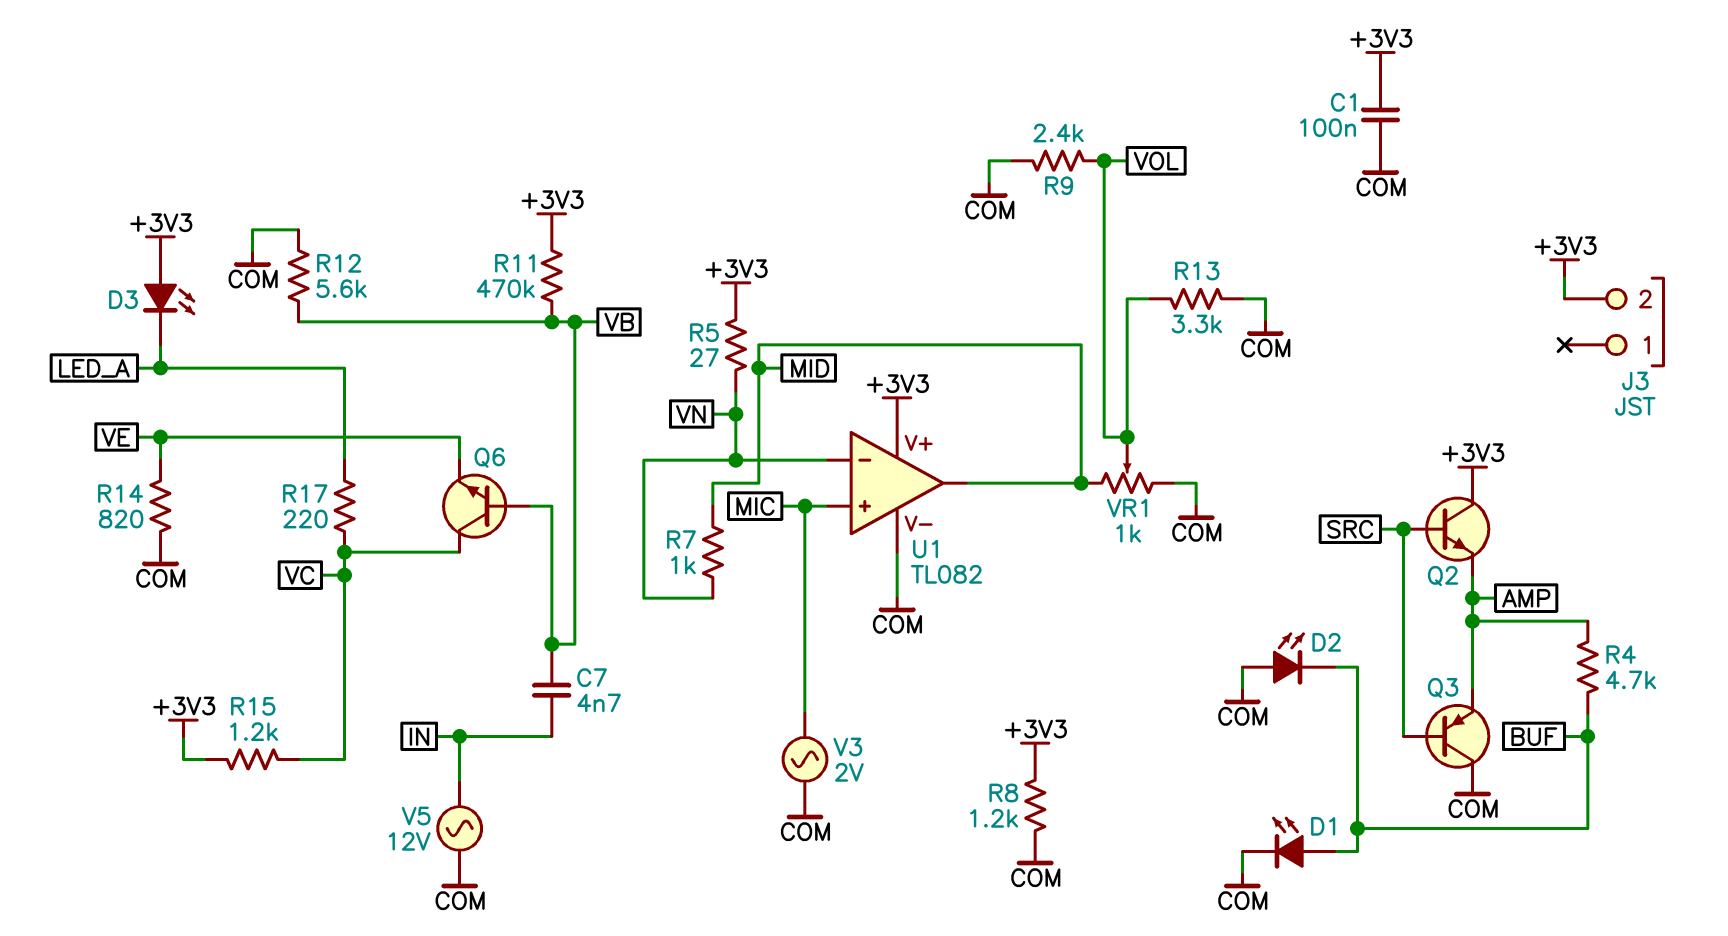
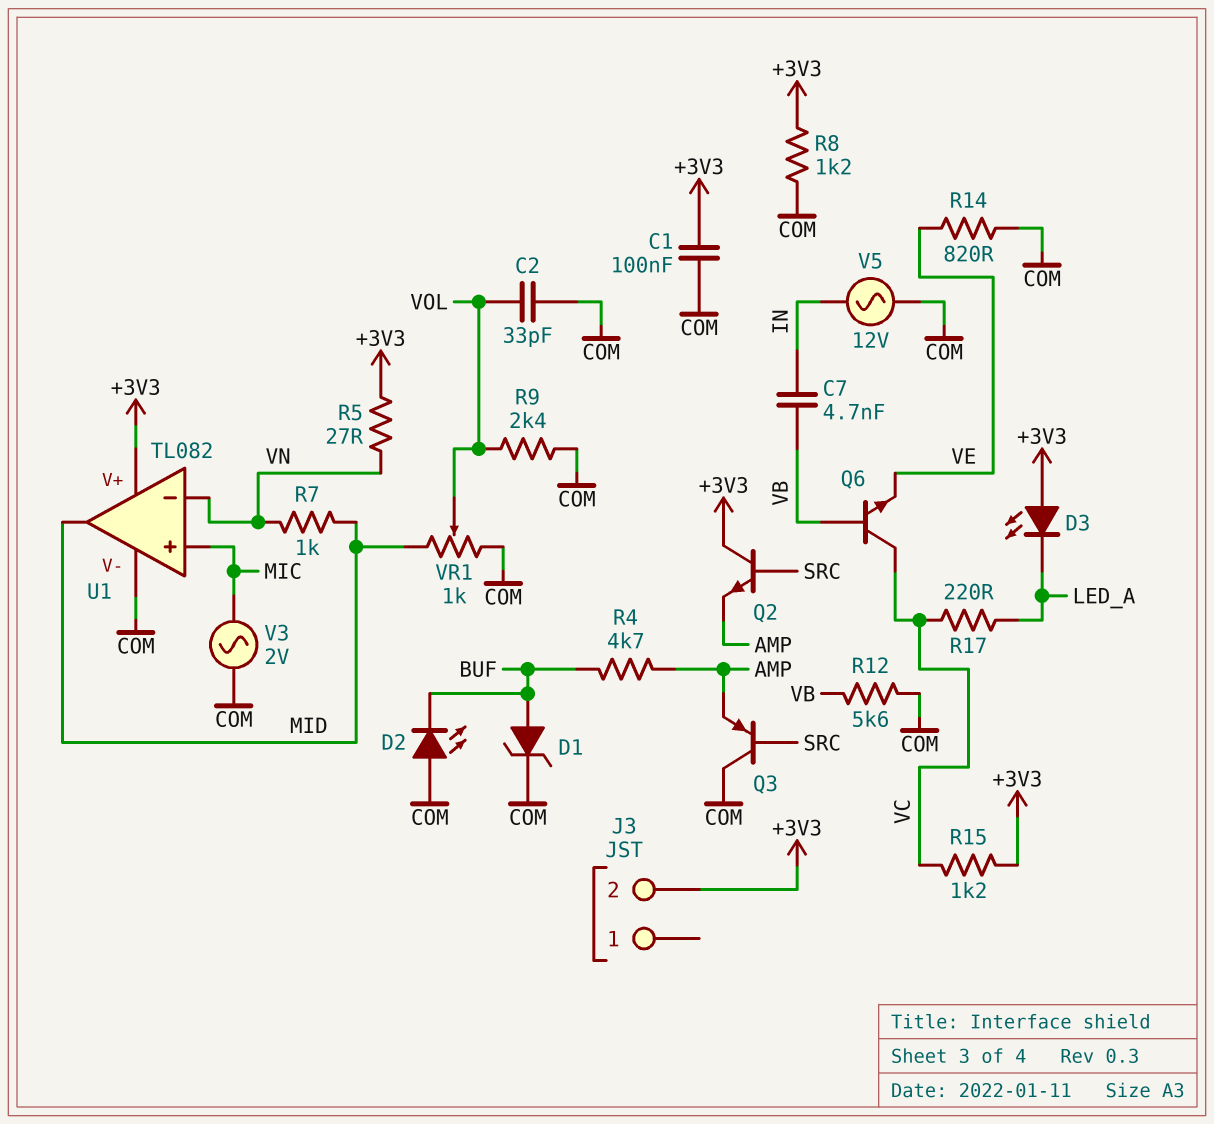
C2: none -> 33pF (COM, VOL)
D1: LED (A BUF, K COM) -> zener (A BUF, K COM)
R11: 470k (+3V3, VB) -> none
R13: 3.3k (COM, VOL) -> none

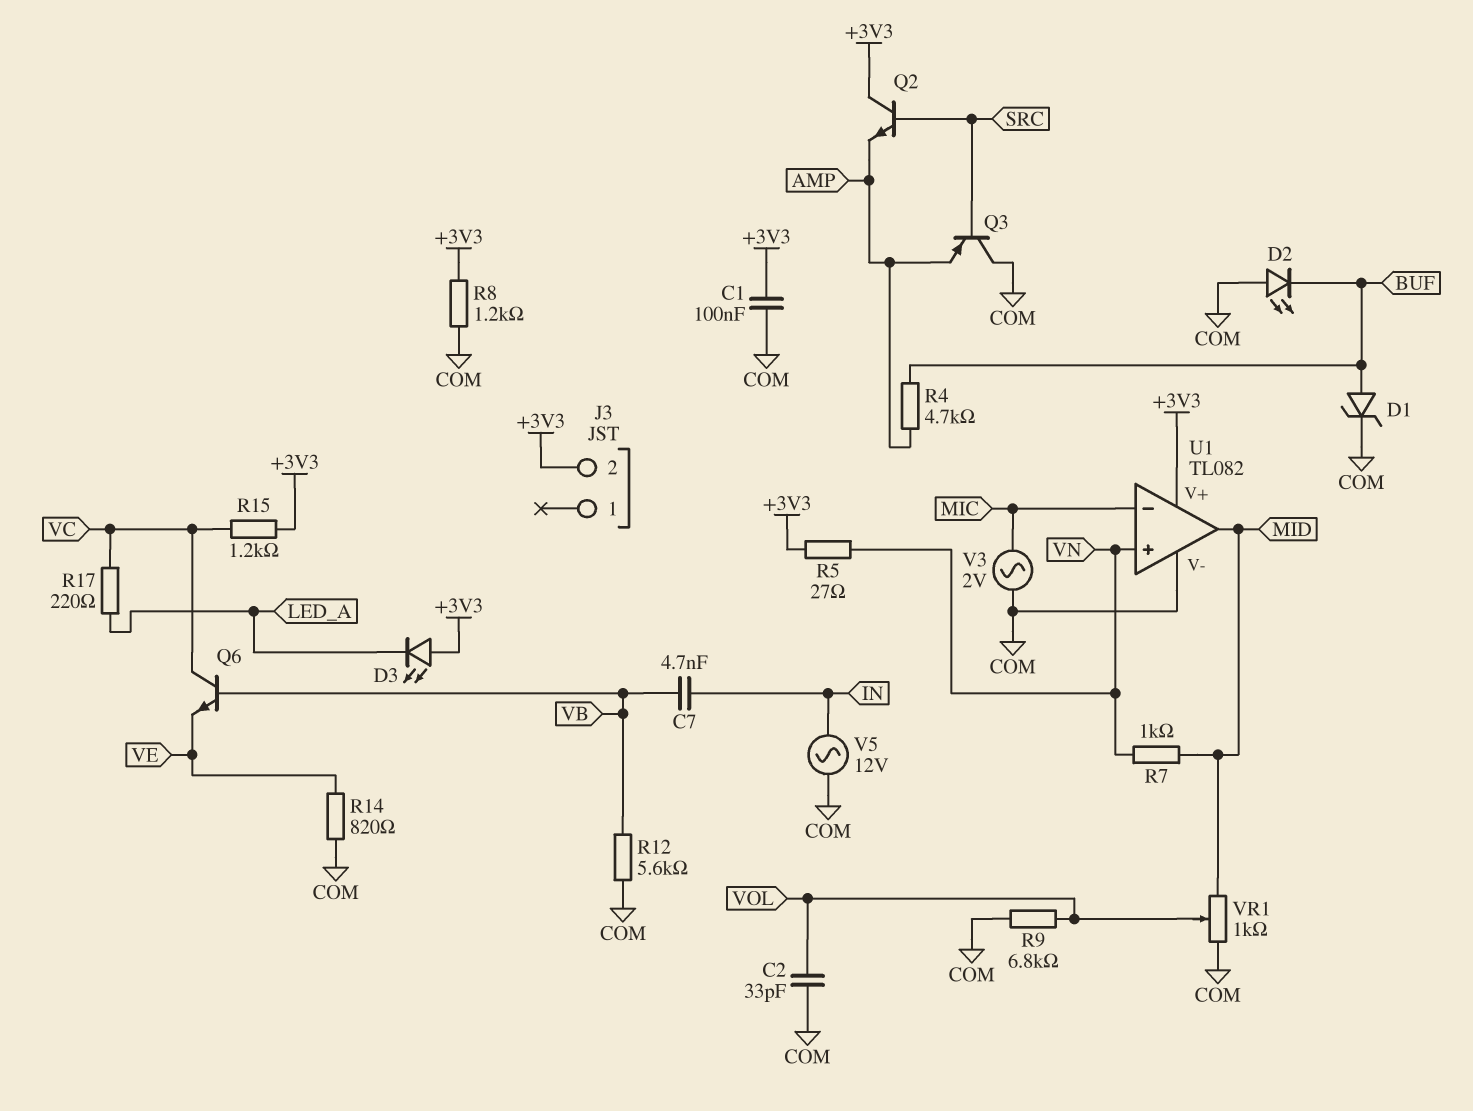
R9: 2.4k (COM, VOL) -> 6.8k (COM, VOL)
U1 pin in+: MIC -> VN
U1 pin in-: VN -> MIC

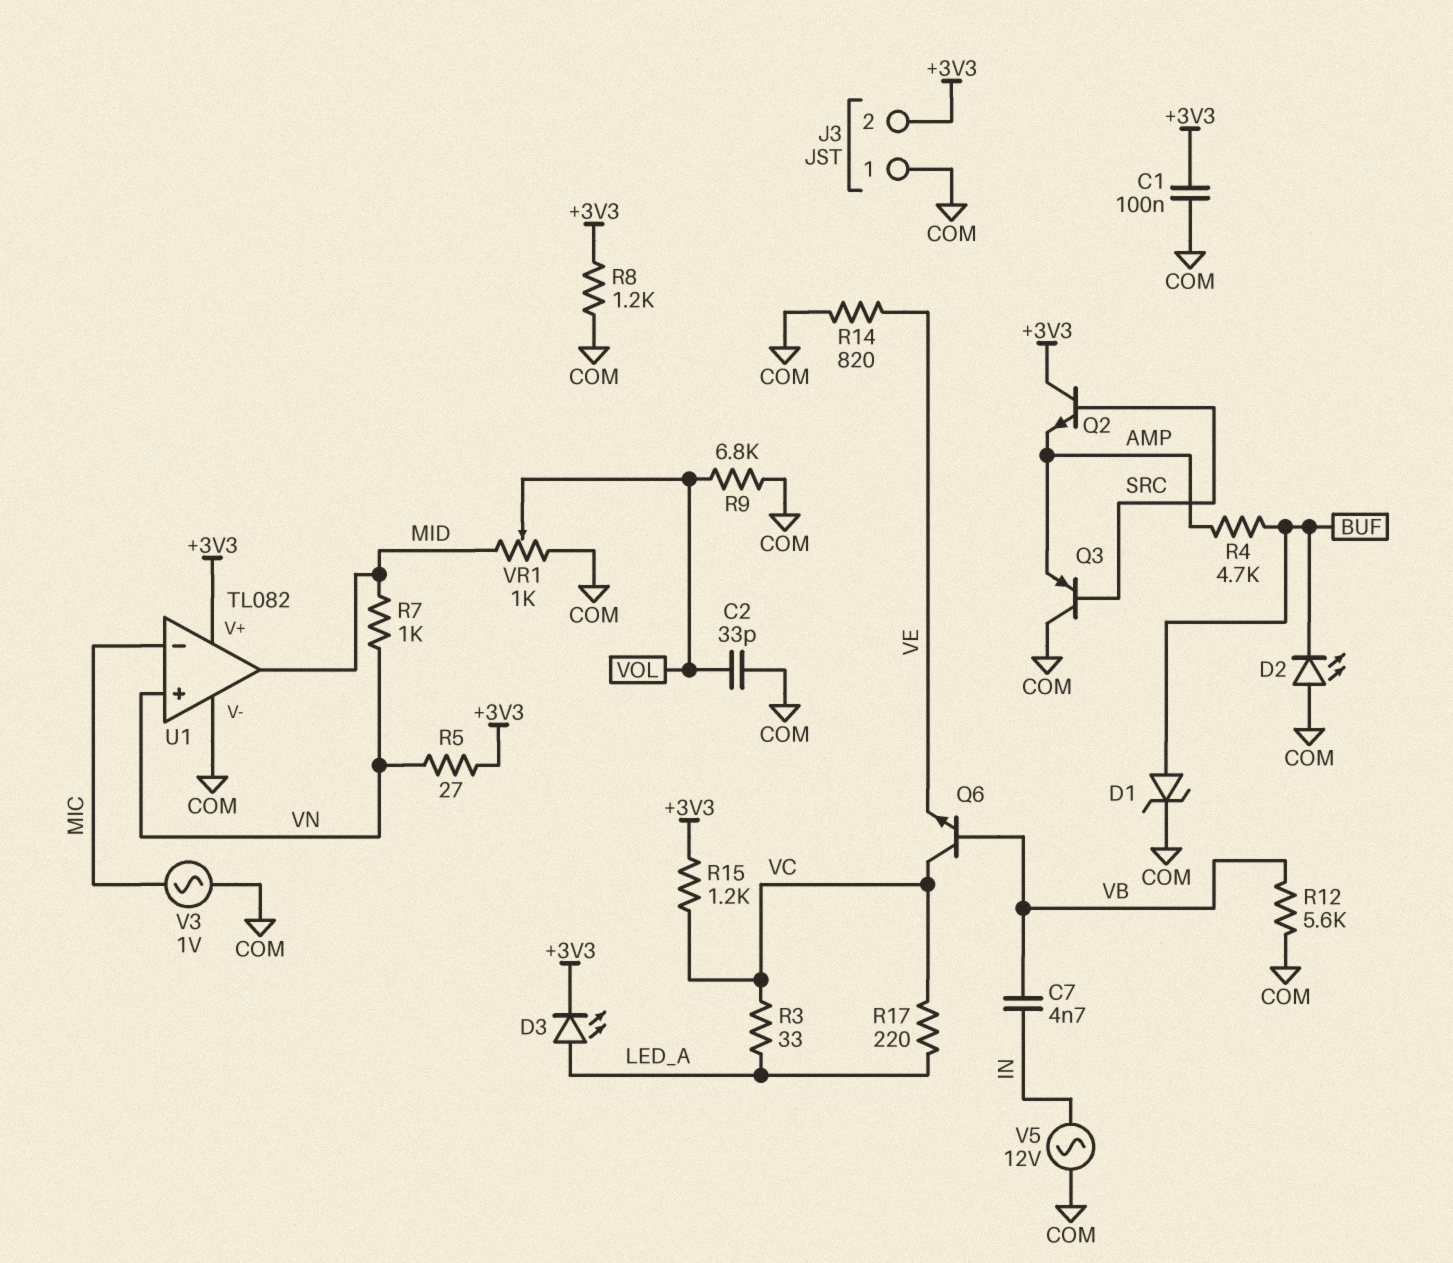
D3: LED (A +3V3, K LED_A) -> LED (A LED_A, K +3V3)
J3 pin 1: none -> COM
R3: none -> 33 (LED_A, VC)
V3: AC 2V (COM, MIC) -> AC 1V (COM, MIC)

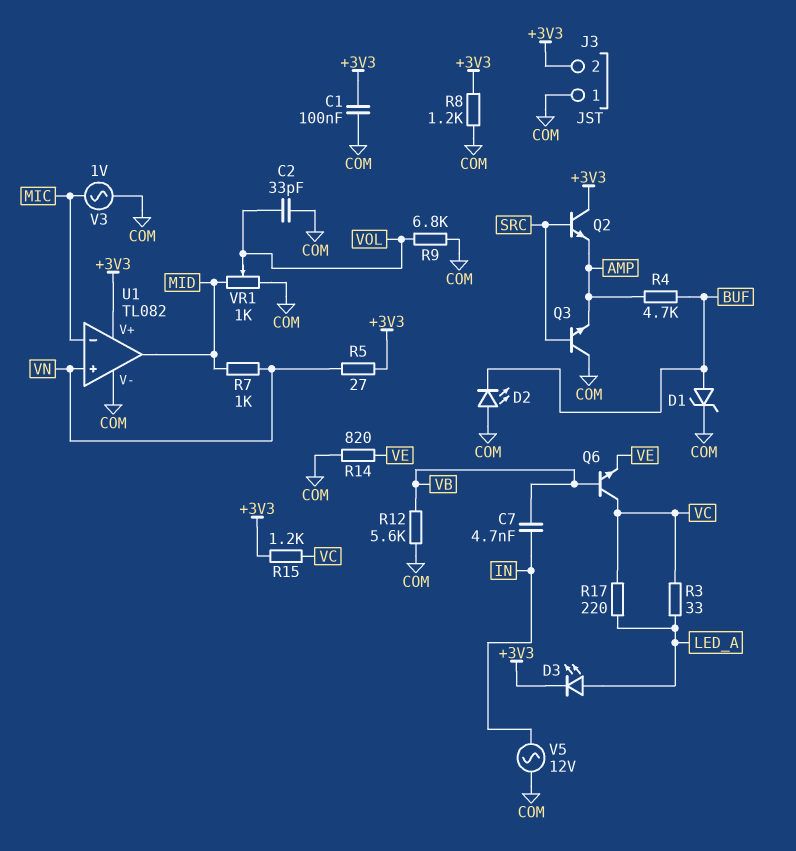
Q3: PNP (B SRC, C COM, E AMP) -> NPN (B SRC, C COM, E AMP)

